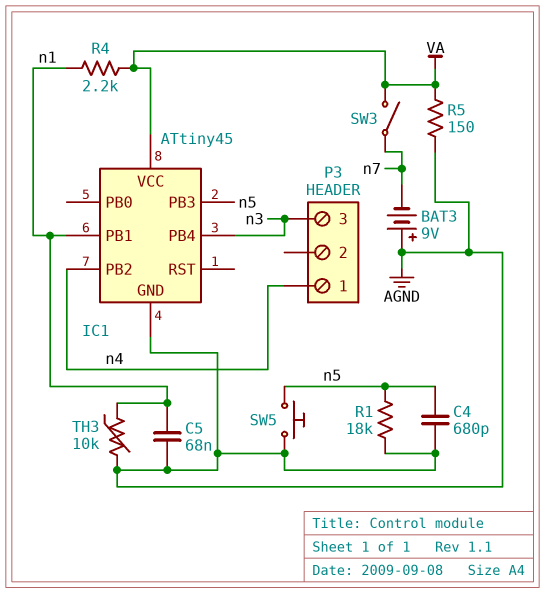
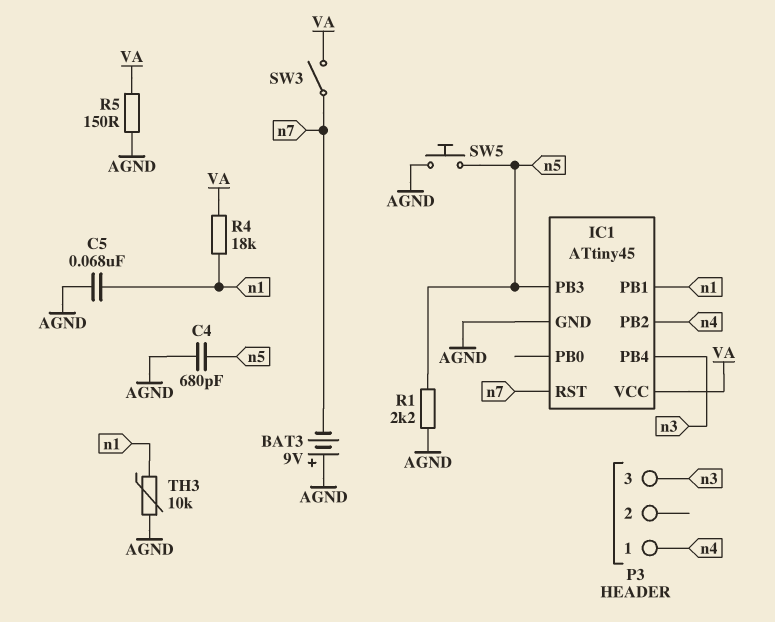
IC1 pin RST: none -> n7
R1: 18k (AGND, n5) -> 2.2k (AGND, n5)
R4: 2.2k (VA, n1) -> 18k (VA, n1)

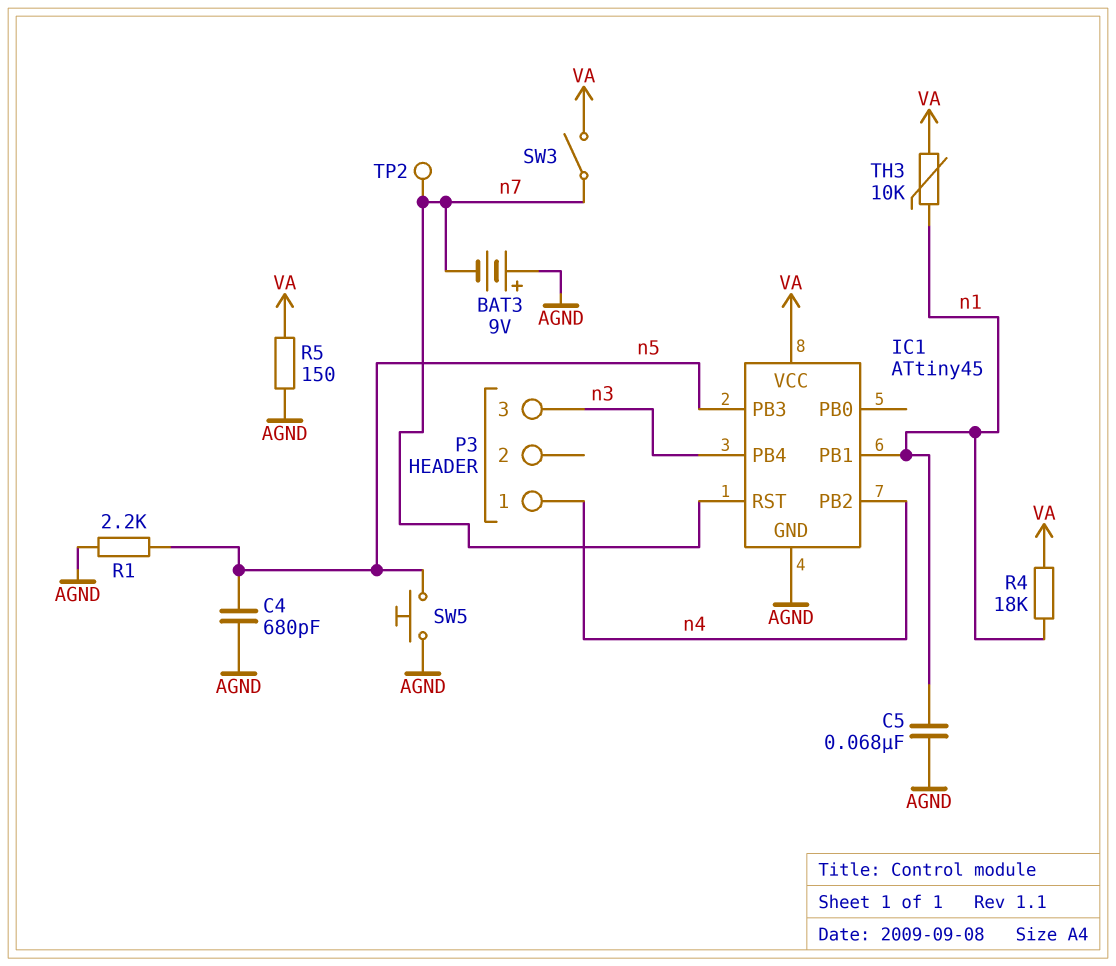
TH3: 10k (AGND, n1) -> 10k (VA, n1)
TP2: none -> test point (n7)

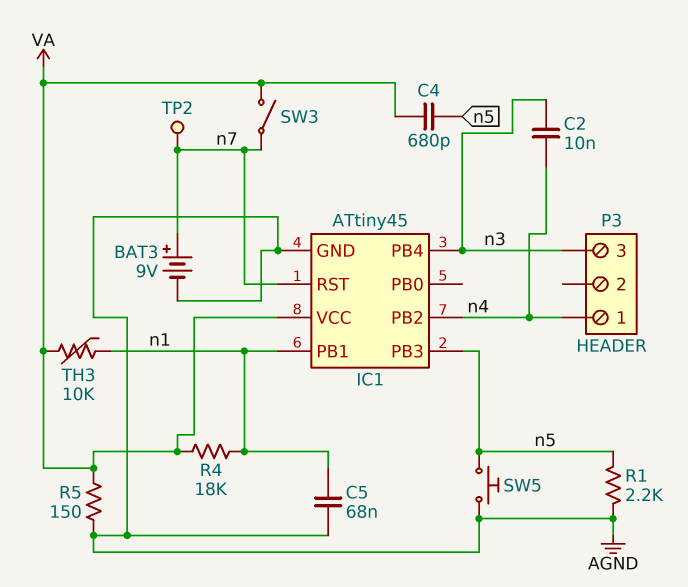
BAT3: 9V (plus AGND, minus n7) -> 9V (plus n7, minus AGND)
C2: none -> 10nF (n3, n4)
C4: 680pF (AGND, n5) -> 680pF (VA, n5)

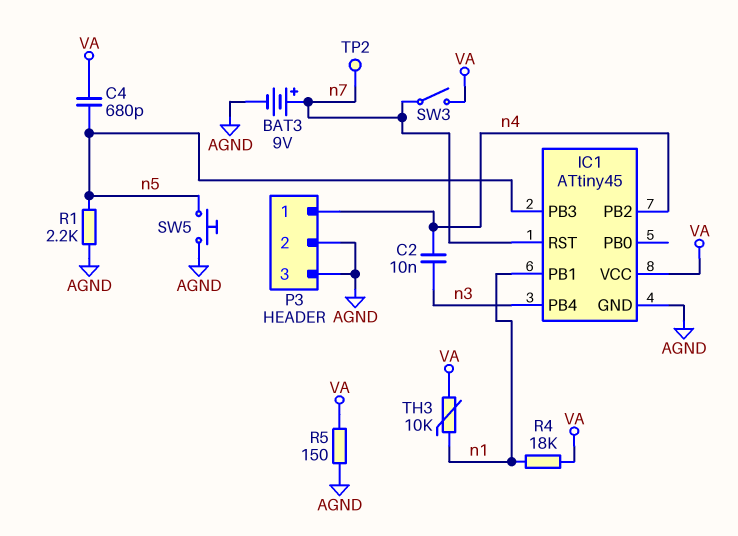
C5: 68nF (AGND, n1) -> none
P3 pin 2: none -> AGND
P3 pin 3: n3 -> AGND

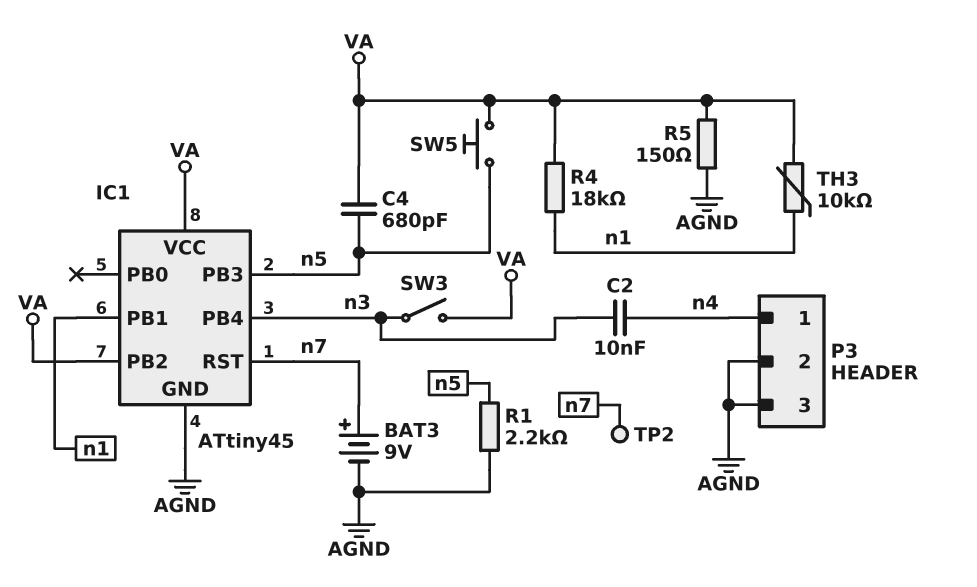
IC1 pin PB2: n4 -> VA
SW3: switch (VA, n7) -> switch (VA, n3)
SW5: button (AGND, n5) -> button (VA, n5)

